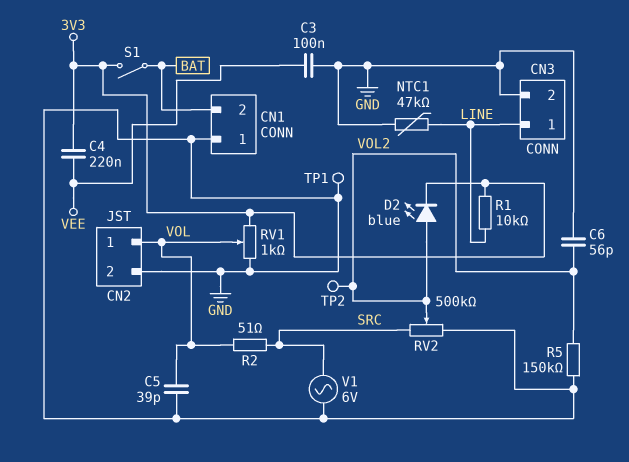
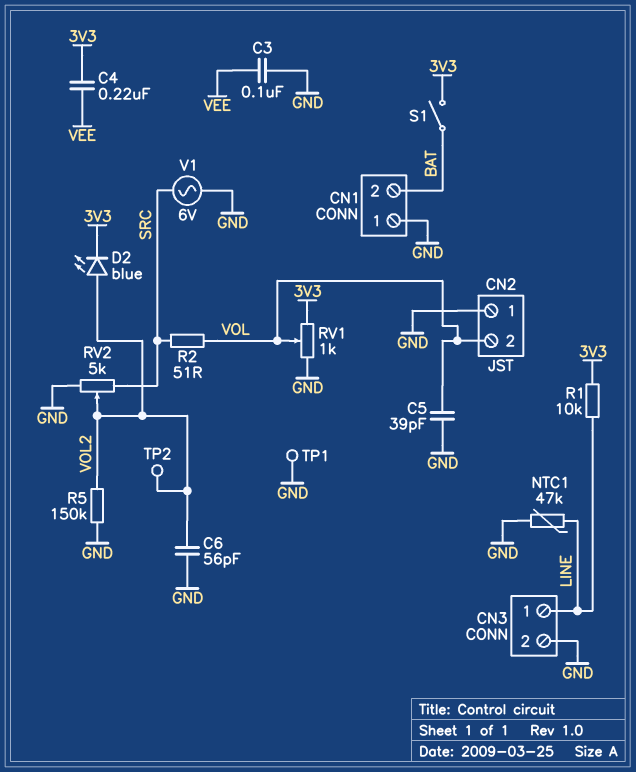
CN2 pin 1: VOL -> GND
CN2 pin 2: GND -> VOL
RV2: 500k (GND, SRC, wiper VOL2) -> 5k (GND, SRC, wiper VOL2)

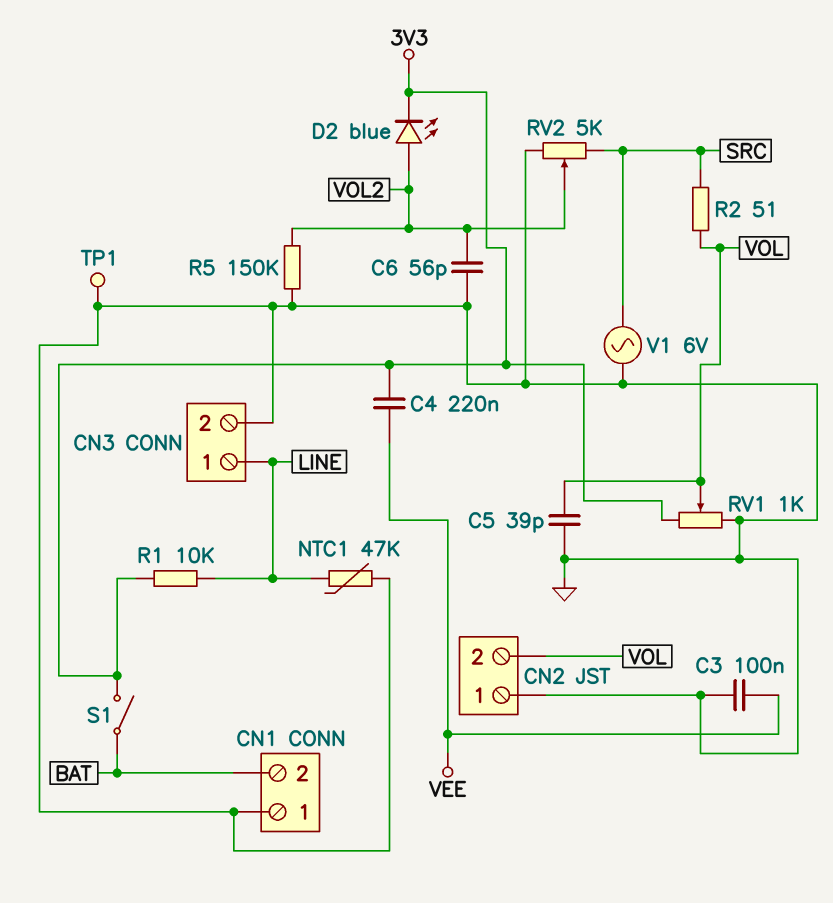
TP2: test point (VOL2) -> none

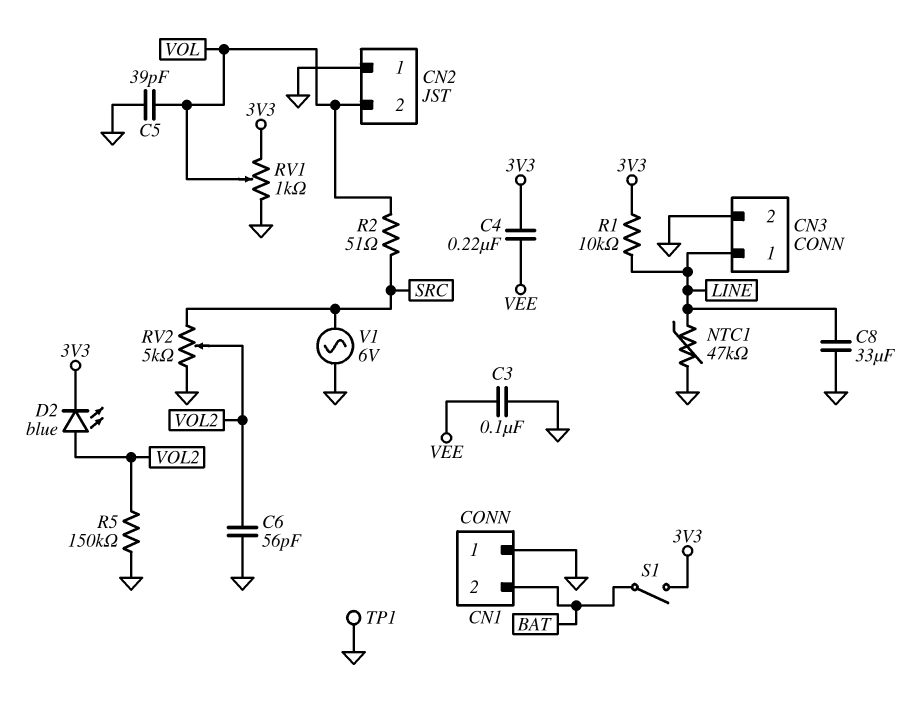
C8: none -> 33uF (GND, LINE)

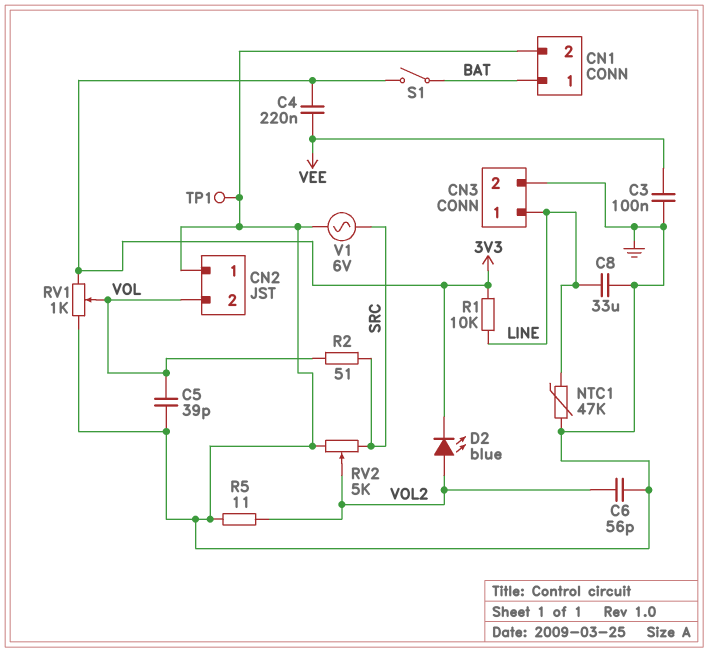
CN1 pin 1: GND -> BAT
CN1 pin 2: BAT -> GND
R5: 150k (GND, VOL2) -> 11 (GND, VOL2)

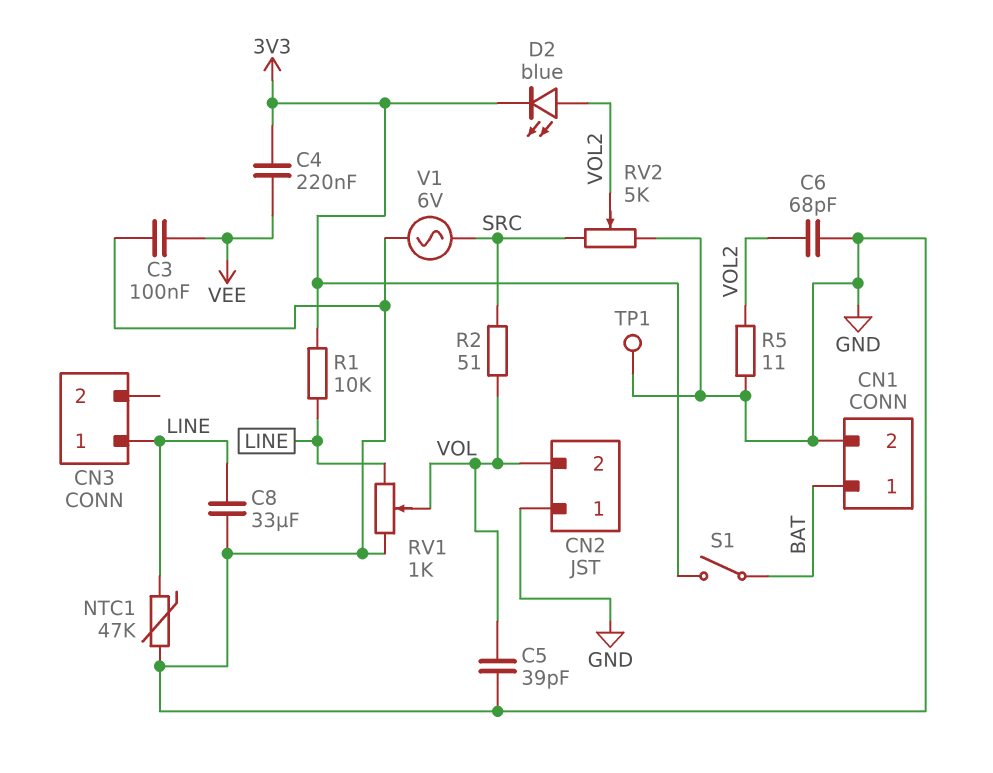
C6: 56pF (GND, VOL2) -> 68pF (GND, VOL2)
CN3 pin 2: GND -> none
RV1: 1k (3V3, GND, wiper VOL) -> 1k (GND, LINE, wiper VOL)

